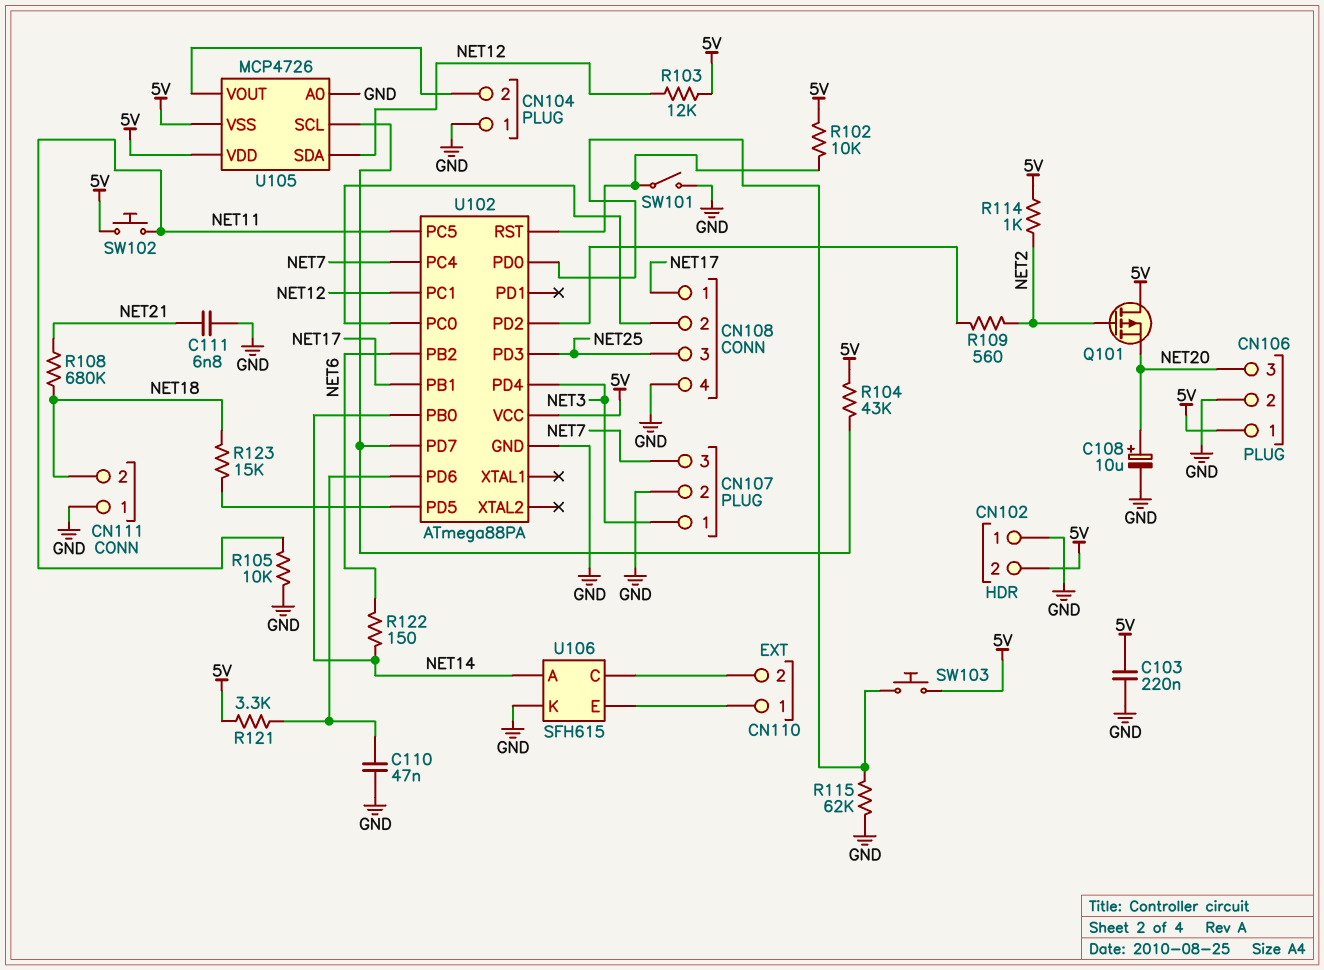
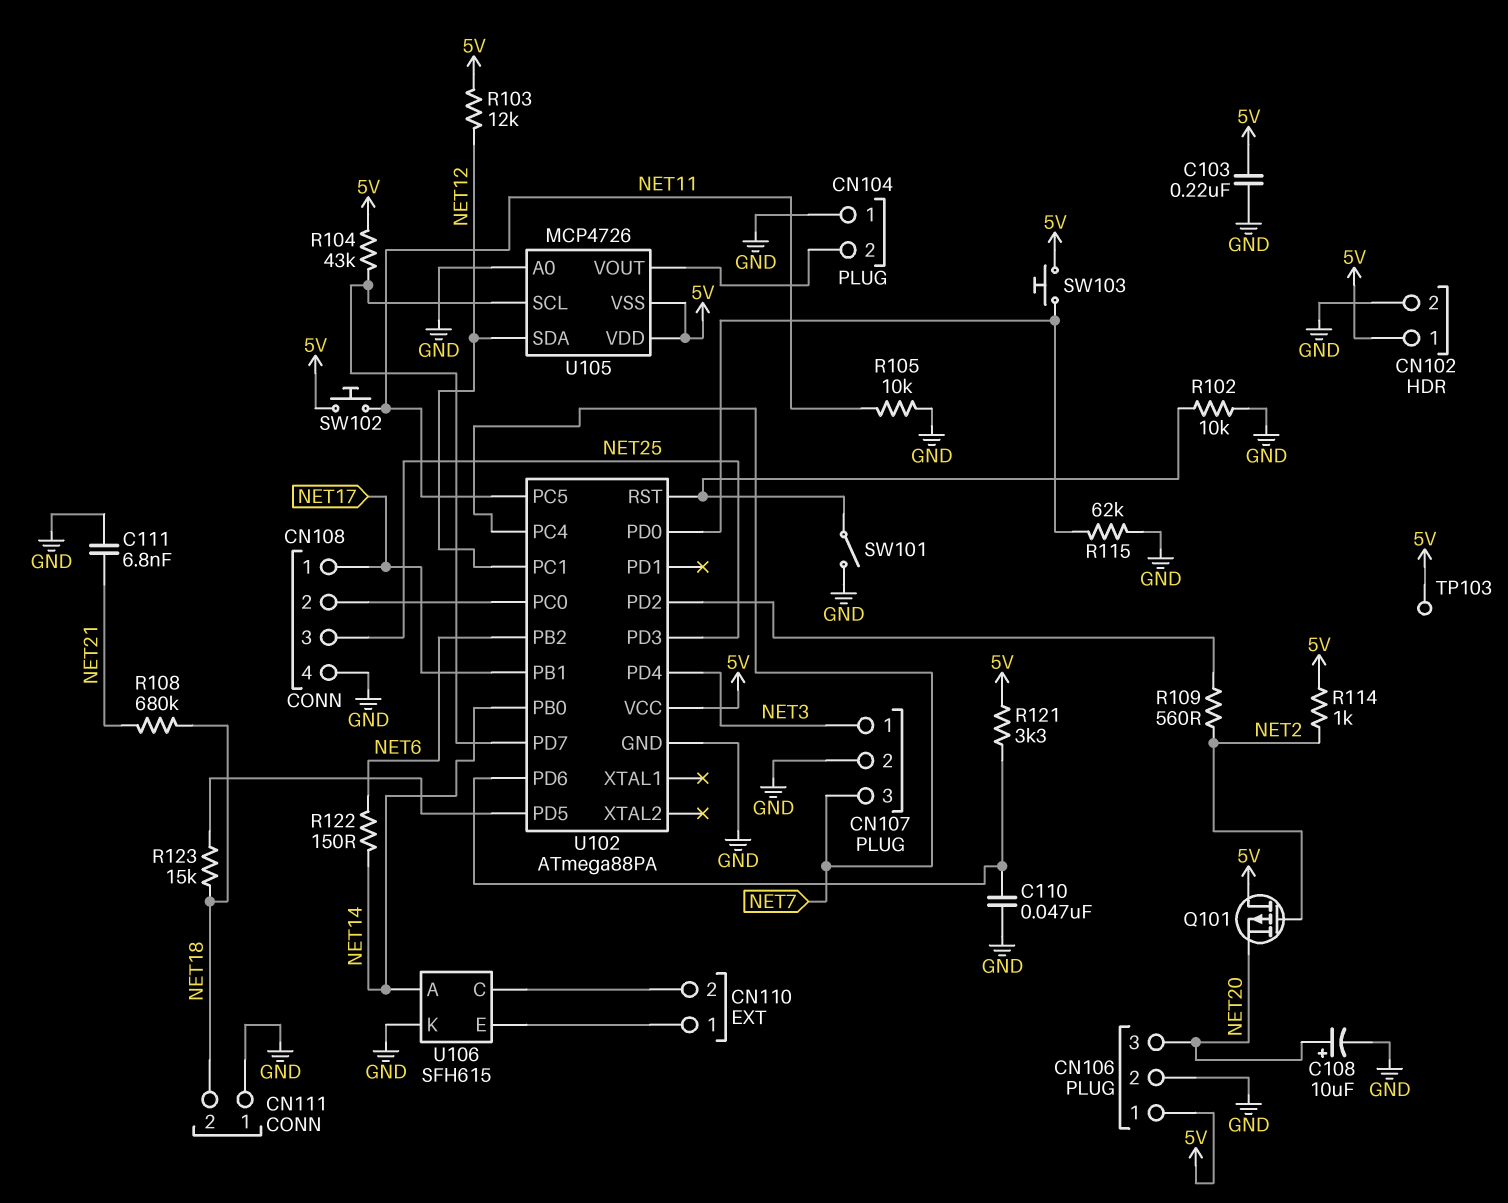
CN102 pin 1: GND -> 5V
CN102 pin 2: 5V -> GND
R102: 10k (5V, U102/RST) -> 10k (GND, U102/RST)
TP103: none -> test point (5V)

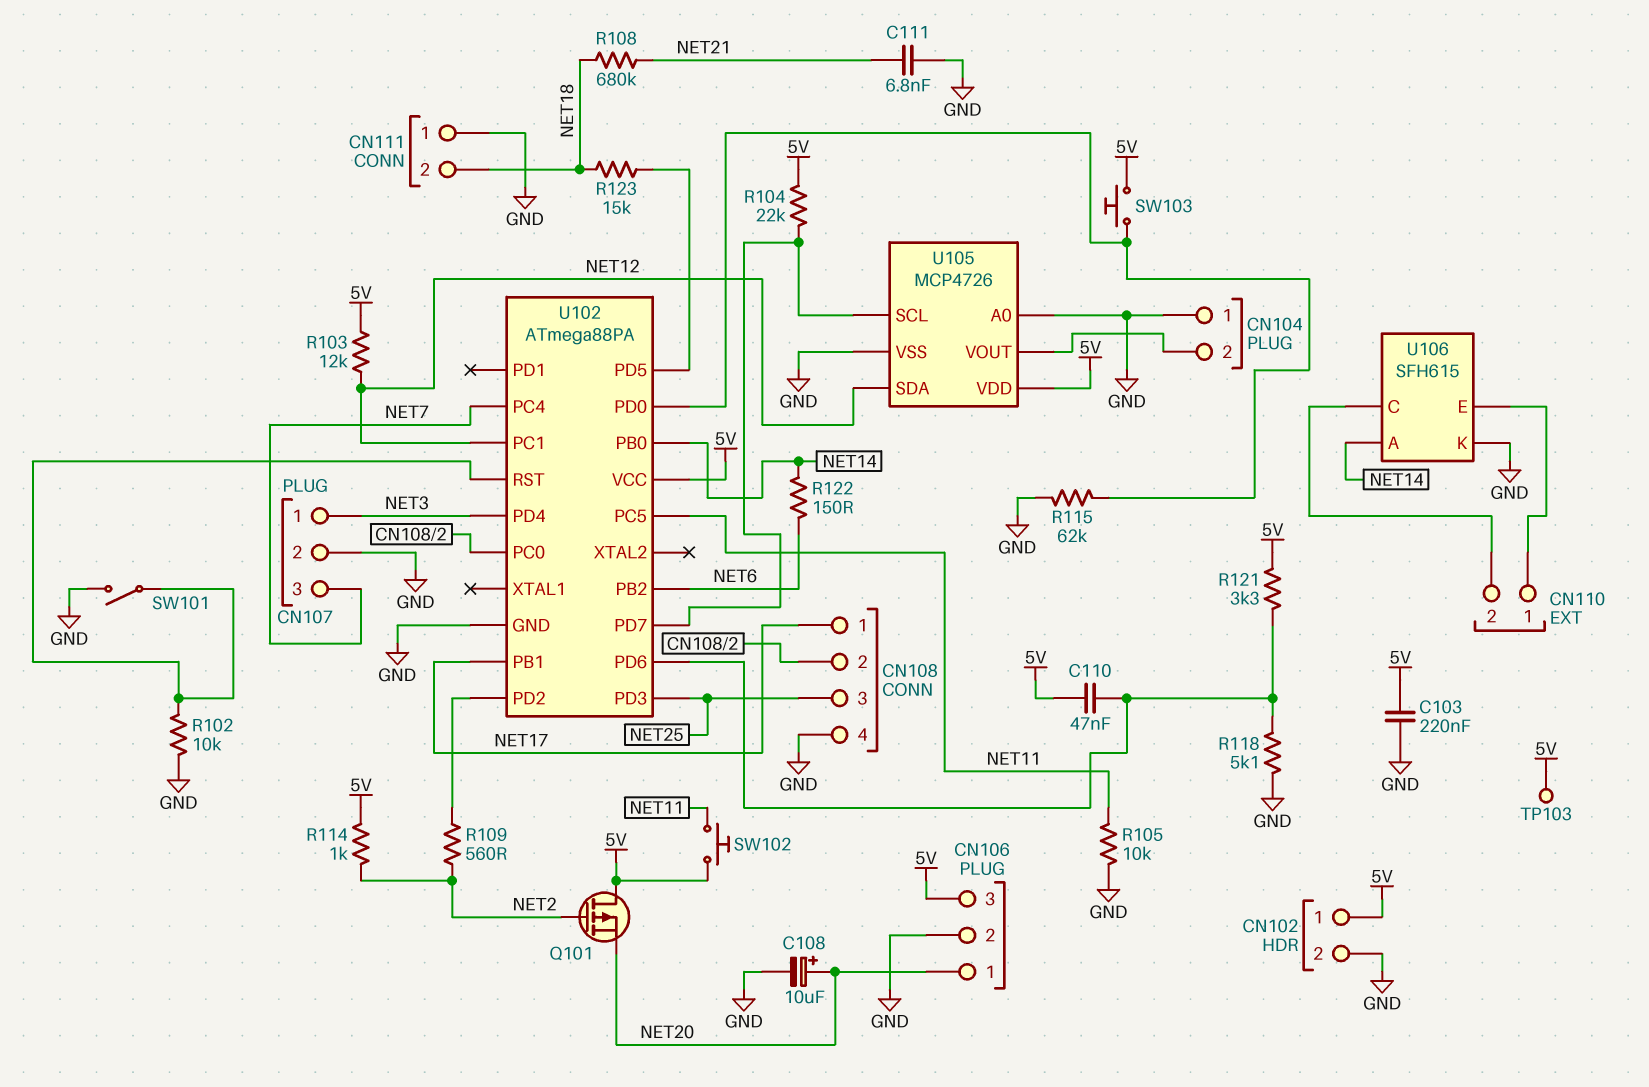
C110: 47nF (GND, U102/PD6) -> 47nF (5V, U102/PD6)
CN106 pin 1: 5V -> NET20
CN106 pin 3: NET20 -> 5V
R104: 43k (5V, U102/PD7) -> 22k (5V, U102/PD7)
R118: none -> 5.1k (GND, U102/PD6)
U105 pin VSS: 5V -> GND

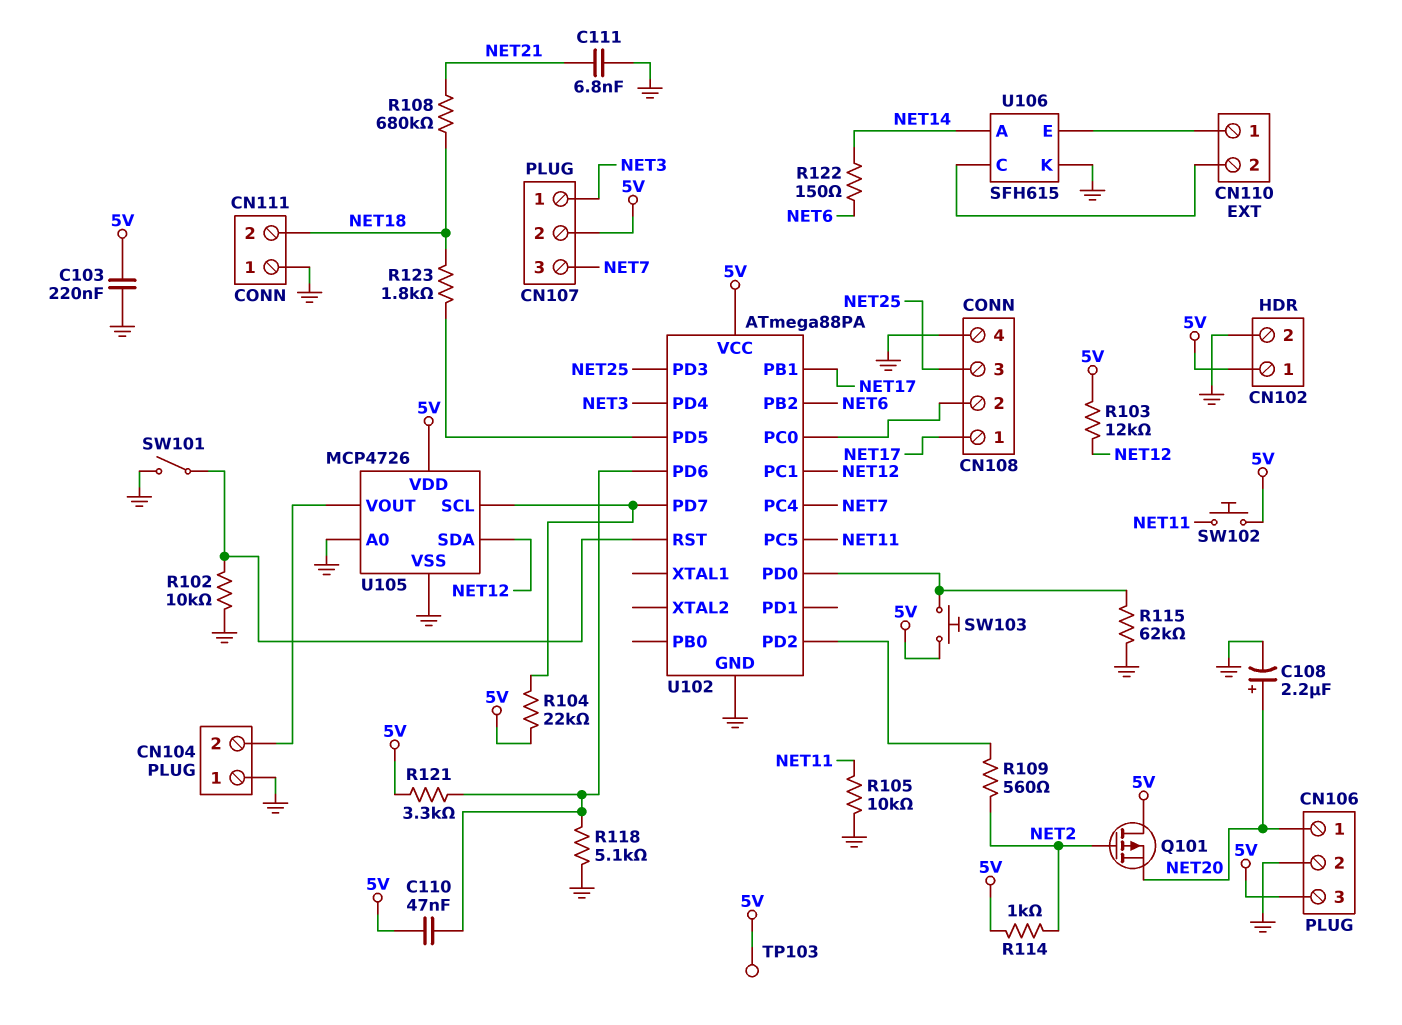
C108: 10uF (plus NET20, minus GND) -> 2.2uF (plus NET20, minus GND)
CN107 pin 2: GND -> 5V
R123: 15k (NET18, U102/PD5) -> 1.8k (NET18, U102/PD5)
U102 pin PB0: NET14 -> none

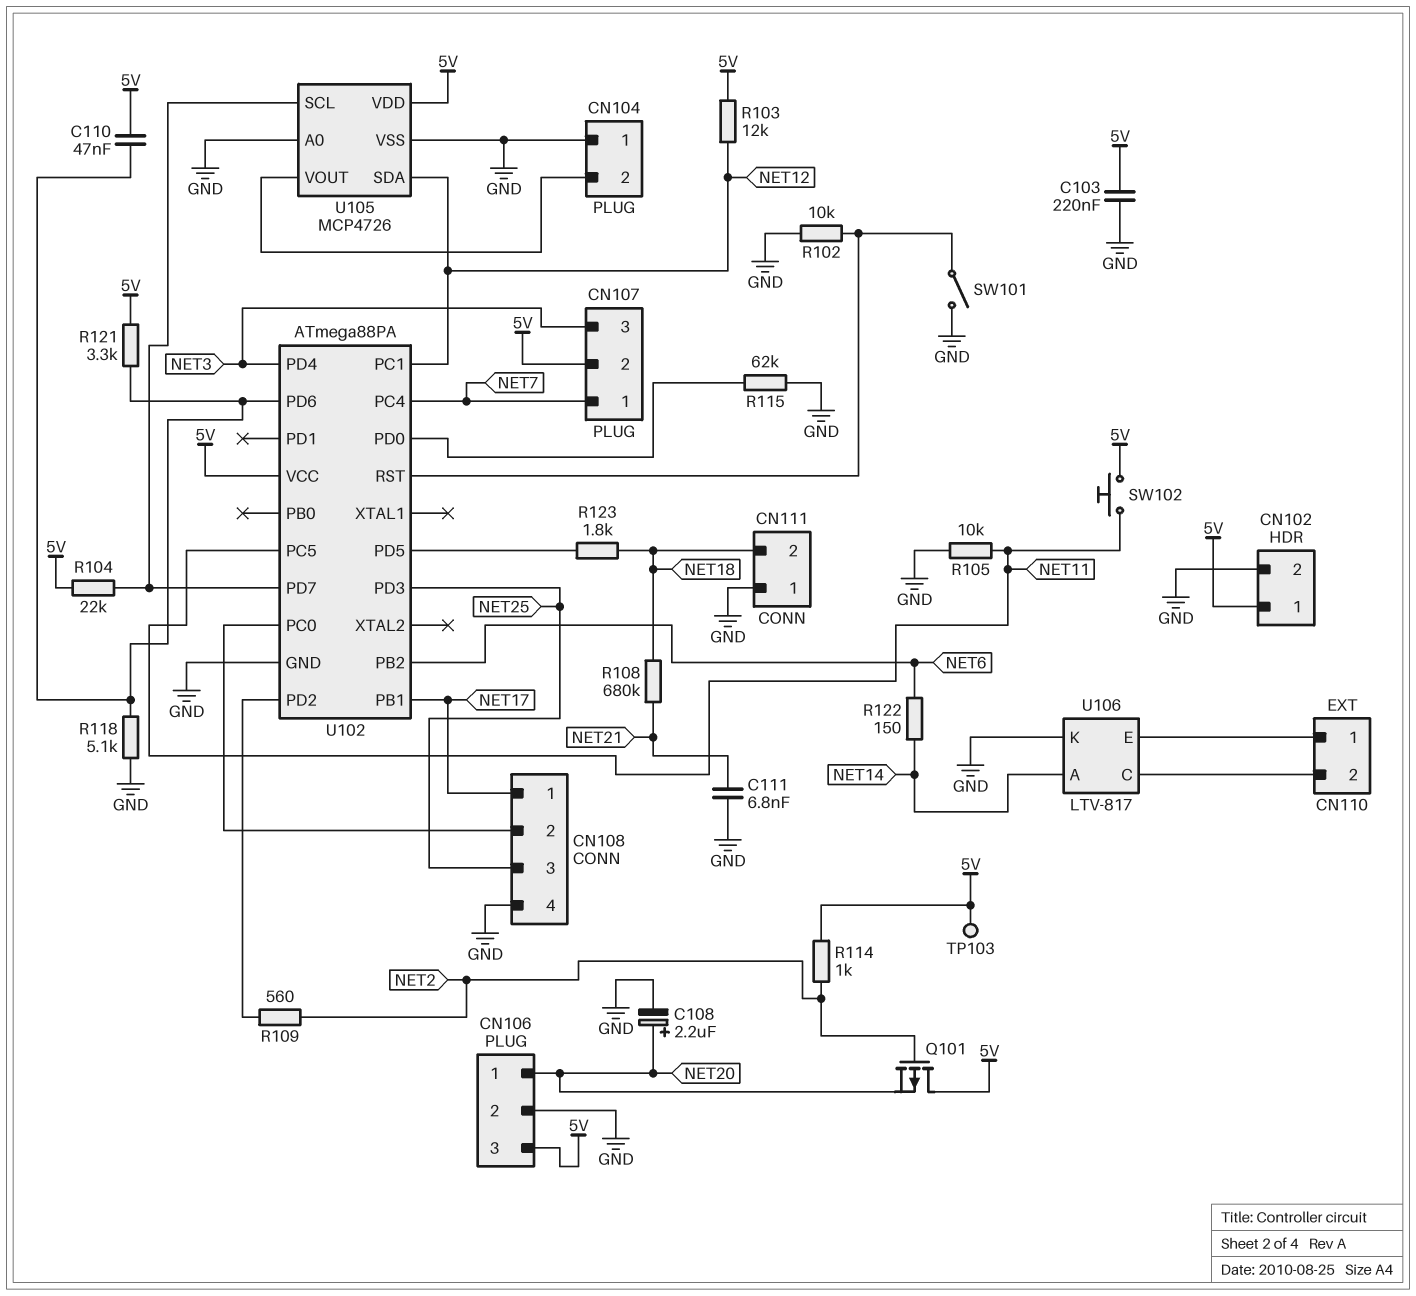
CN107 pin 1: NET3 -> NET7
CN107 pin 3: NET7 -> NET3
SW103: button (5V, U102/PD0) -> none
U106: SFH615 -> LTV-817

